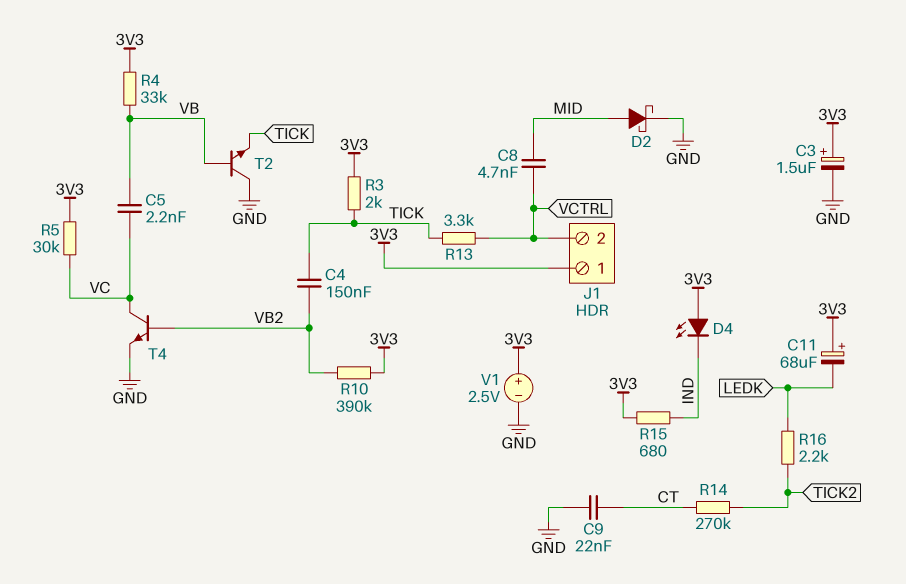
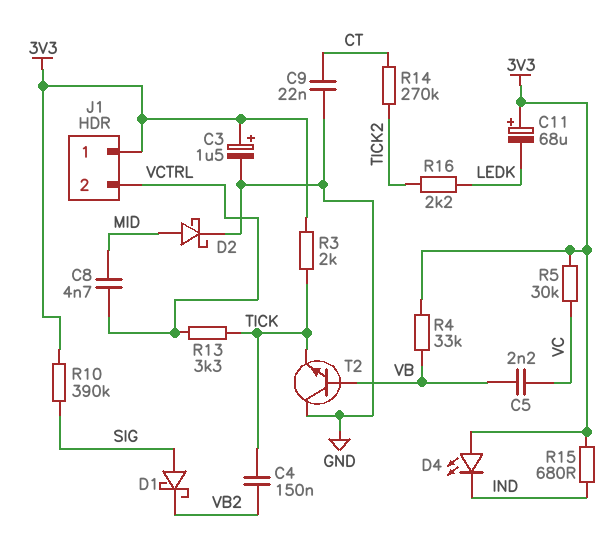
D1: none -> schottky (A SIG, K VB2)
R10: 390k (3V3, VB2) -> 390k (3V3, SIG)
T4: NPN (B VB2, C VC, E GND) -> none
V1: 2.5V (plus 3V3, minus GND) -> none

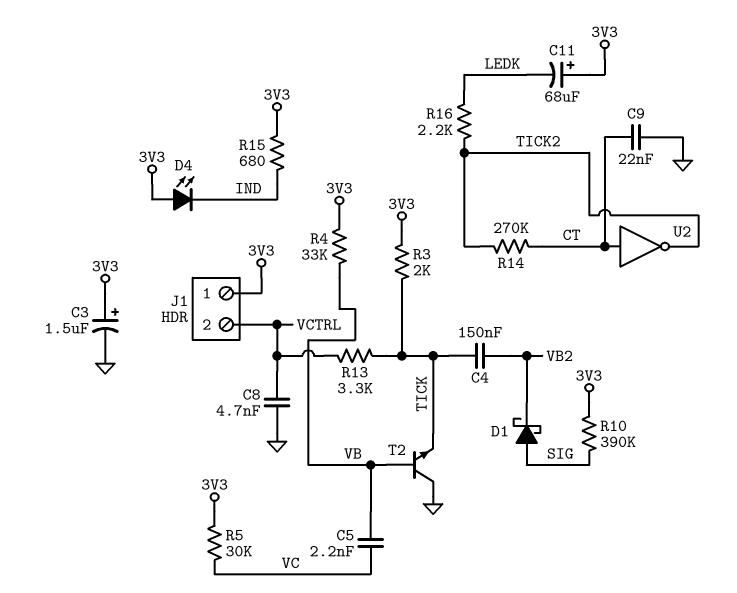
C8: 4.7nF (MID, VCTRL) -> 4.7nF (GND, VCTRL)
D2: schottky (A MID, K GND) -> none
U2: none -> NOT (in CT, out TICK2)

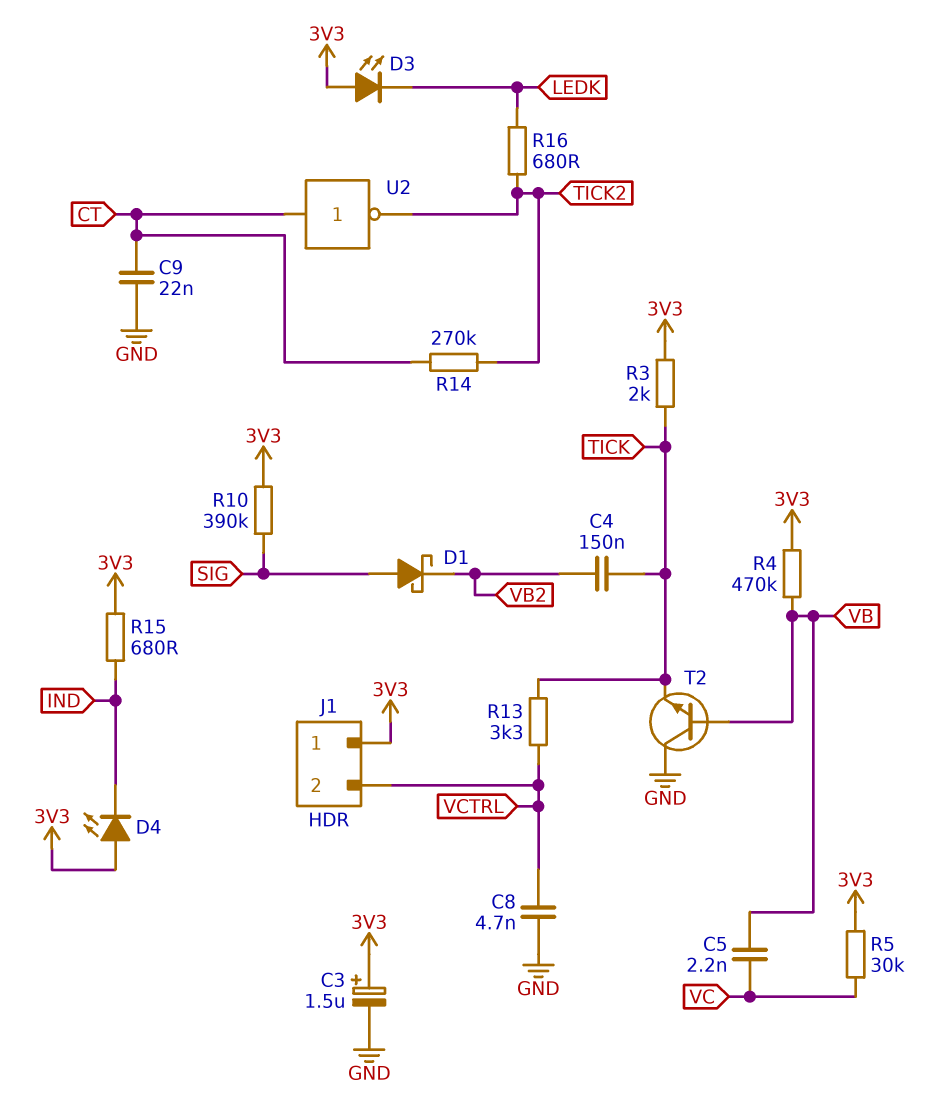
C11: 68uF (plus 3V3, minus LEDK) -> none
D3: none -> LED (A 3V3, K LEDK)
R4: 33k (3V3, VB) -> 470k (3V3, VB)
R16: 2.2k (LEDK, TICK2) -> 680 (LEDK, TICK2)

